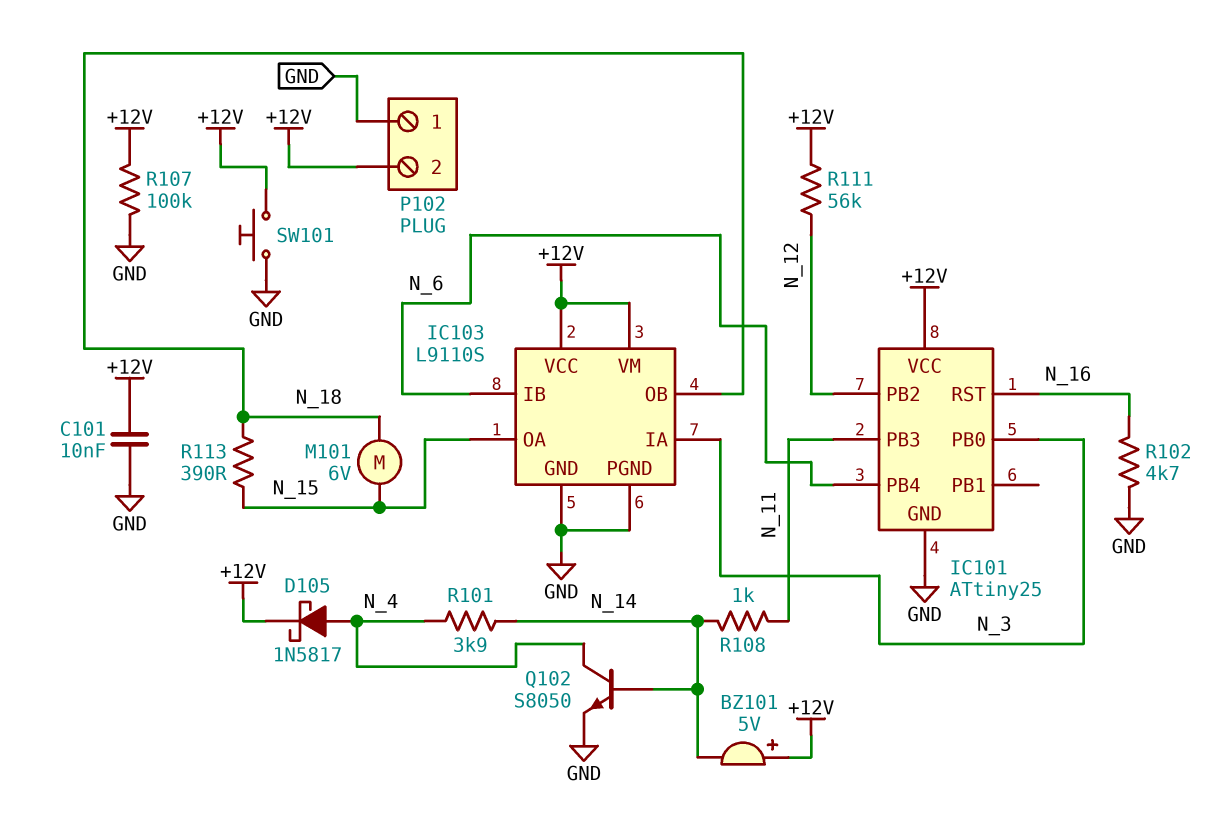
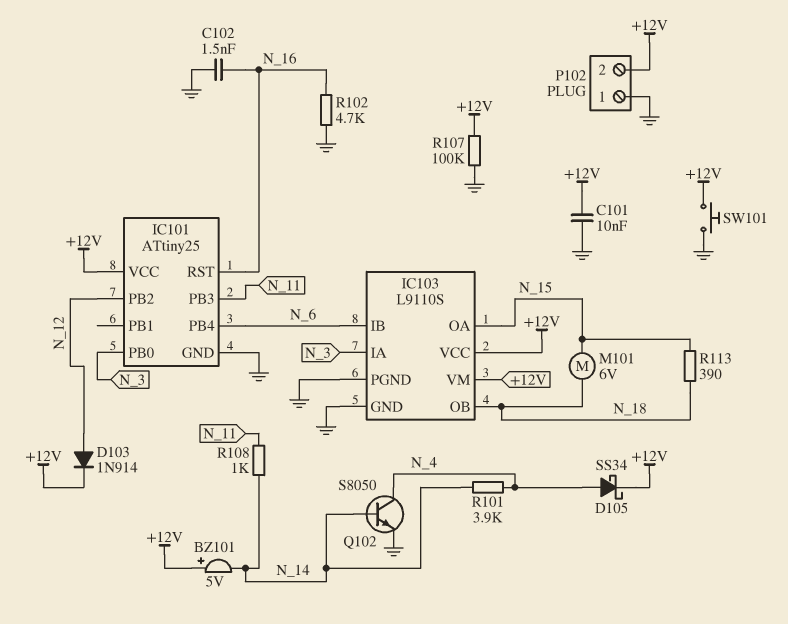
C102: none -> 1.5nF (GND, N_16)
D103: none -> diode 1N914 (A N_12, K +12V)
D105: schottky 1N5817 (A N_4, K +12V) -> schottky SS34 (A N_4, K +12V)
R111: 56k (+12V, N_12) -> none

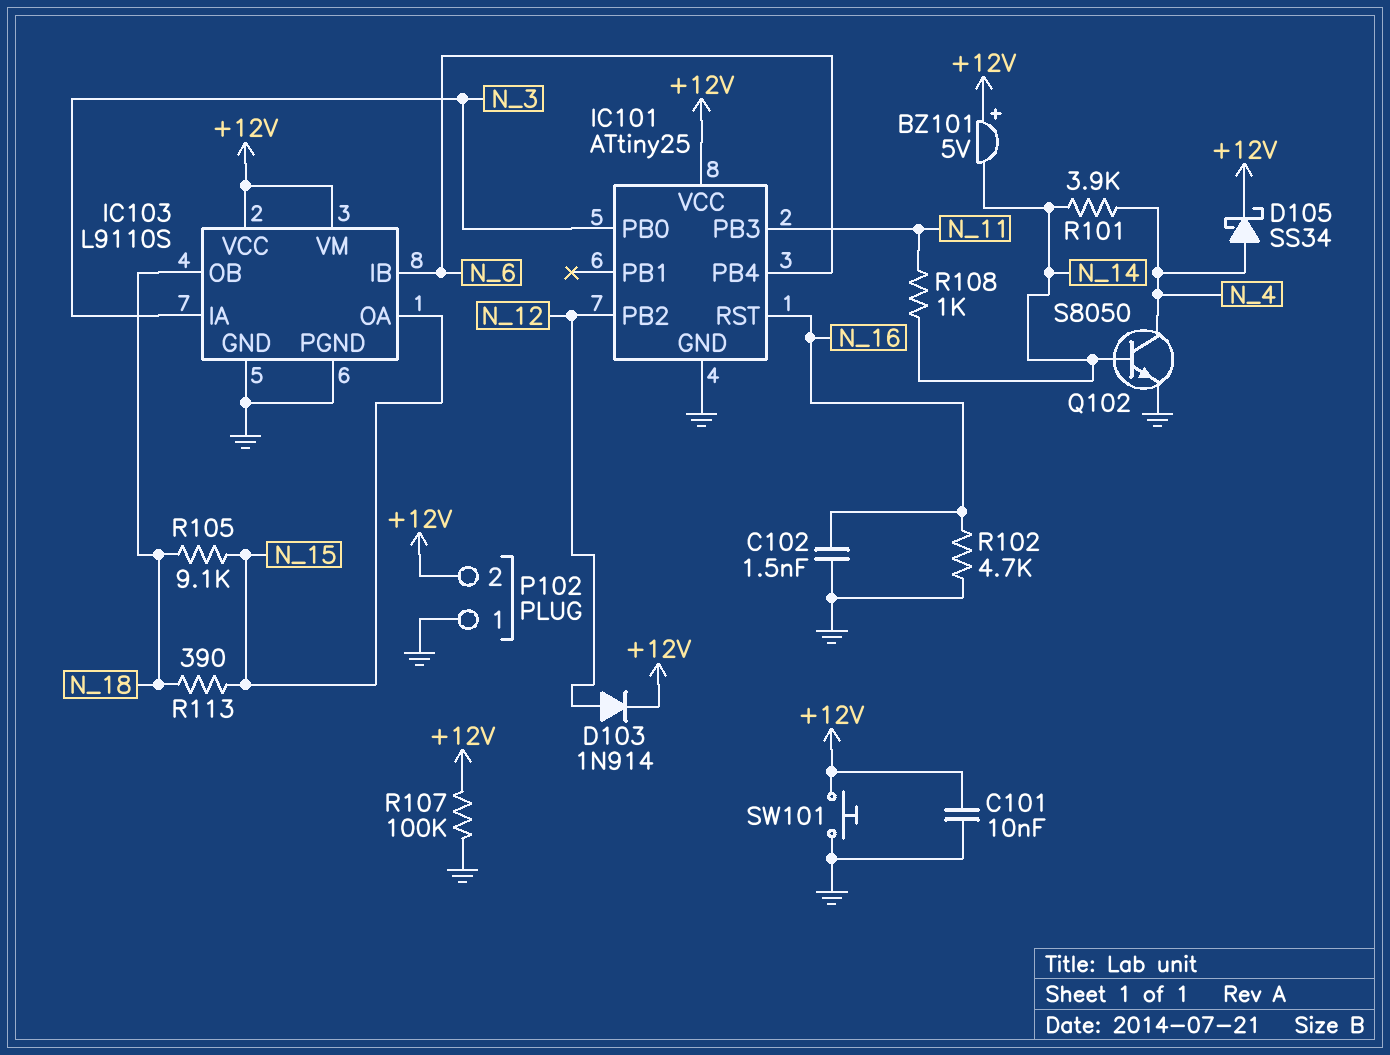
M101: motor 6V (N_15, N_18) -> none
R105: none -> 9.1k (N_15, N_18)

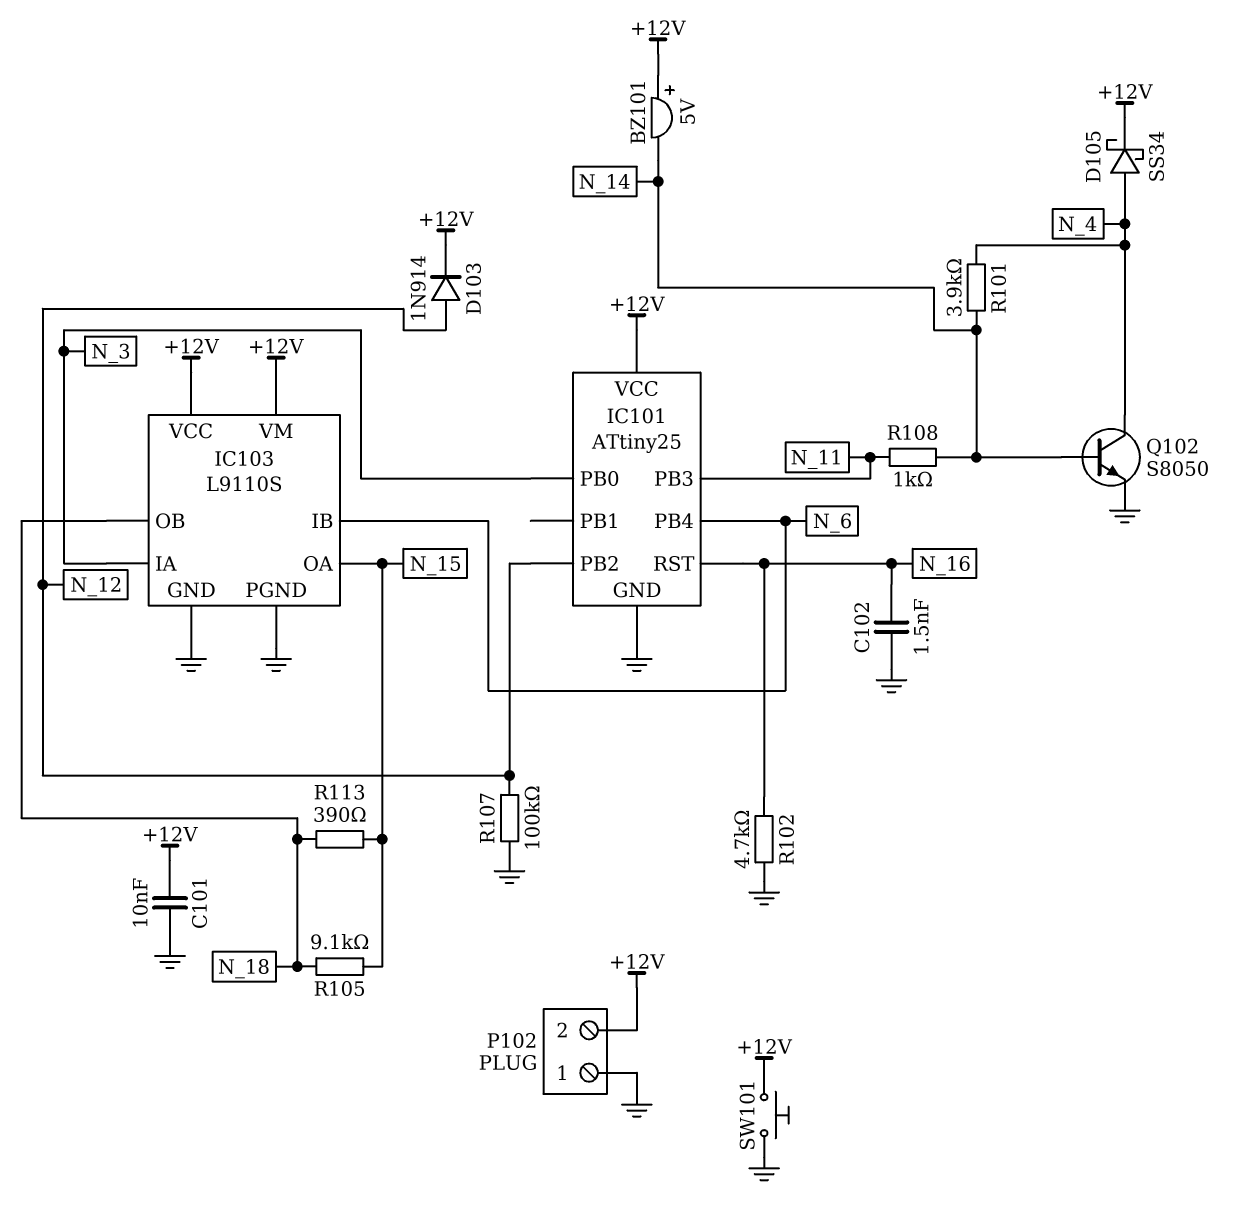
R107: 100k (+12V, GND) -> 100k (GND, N_12)

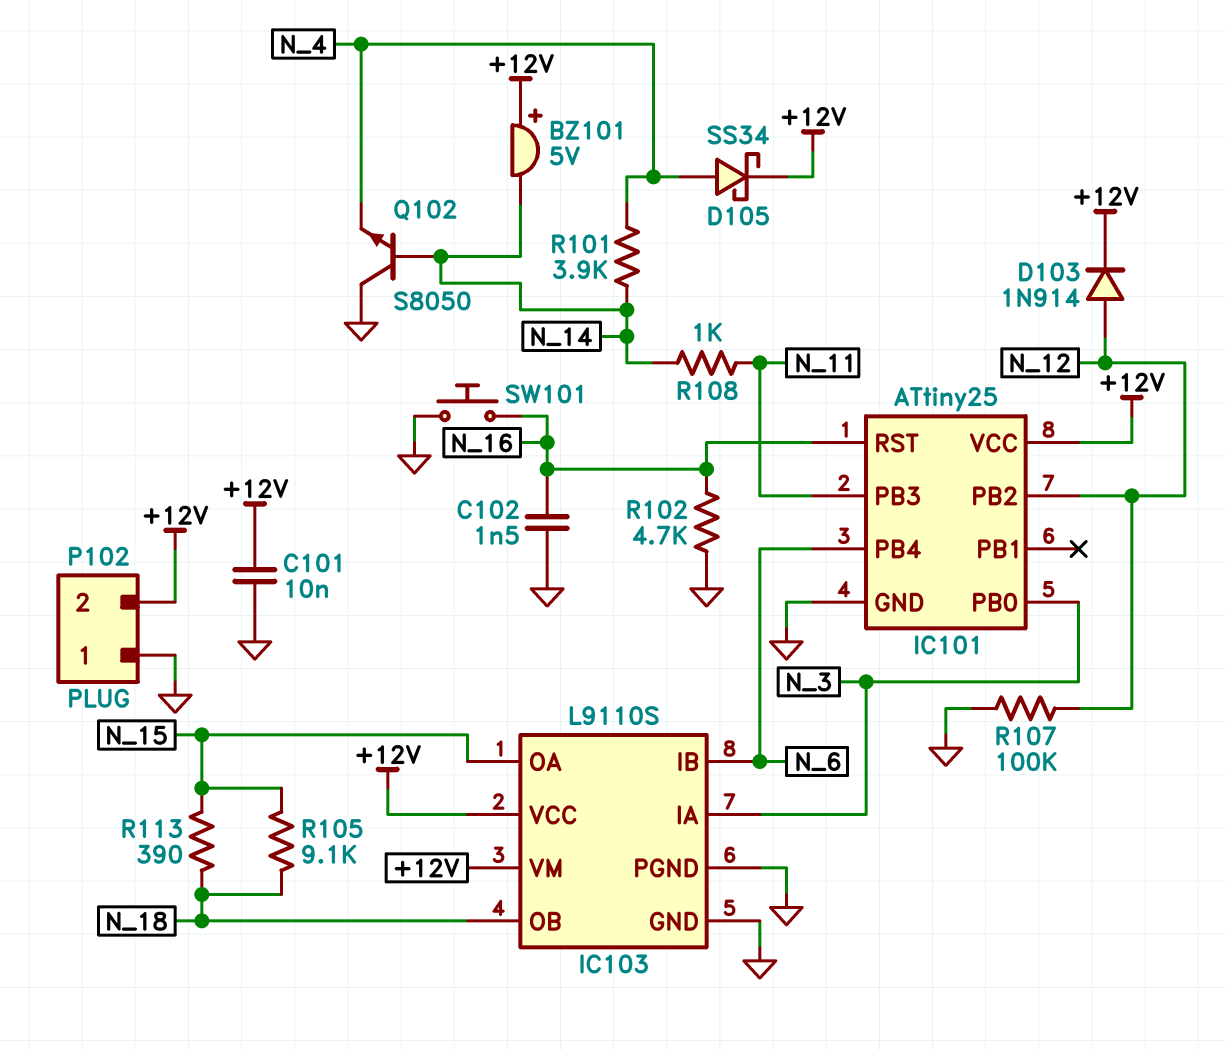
Q102: NPN S8050 (B N_14, C N_4, E GND) -> NPN S8050 (B N_14, C GND, E N_4)
SW101: button (+12V, GND) -> button (GND, N_16)

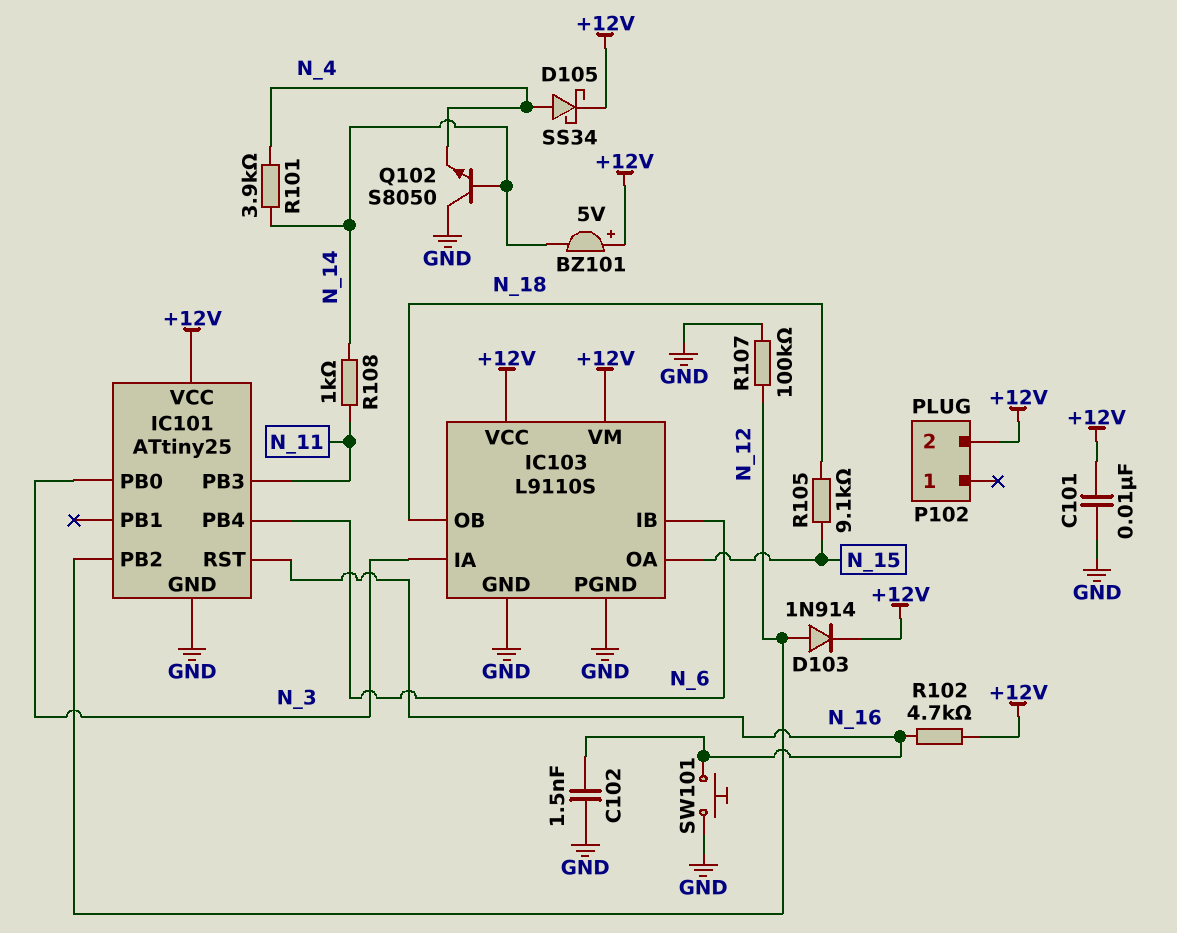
P102 pin 1: GND -> none
R102: 4.7k (GND, N_16) -> 4.7k (+12V, N_16)
R113: 390 (N_15, N_18) -> none

